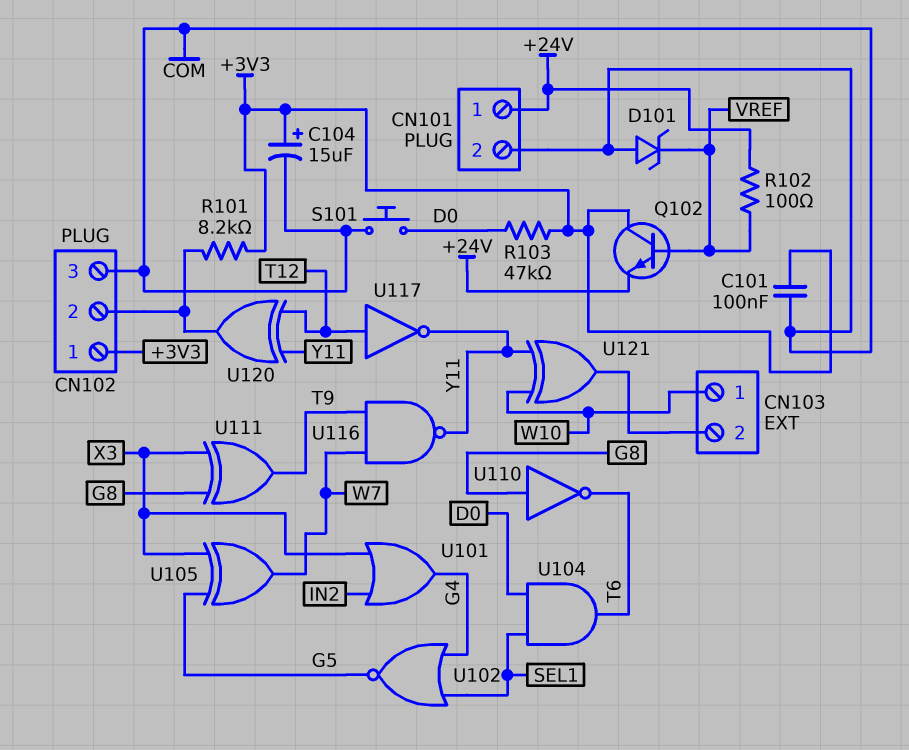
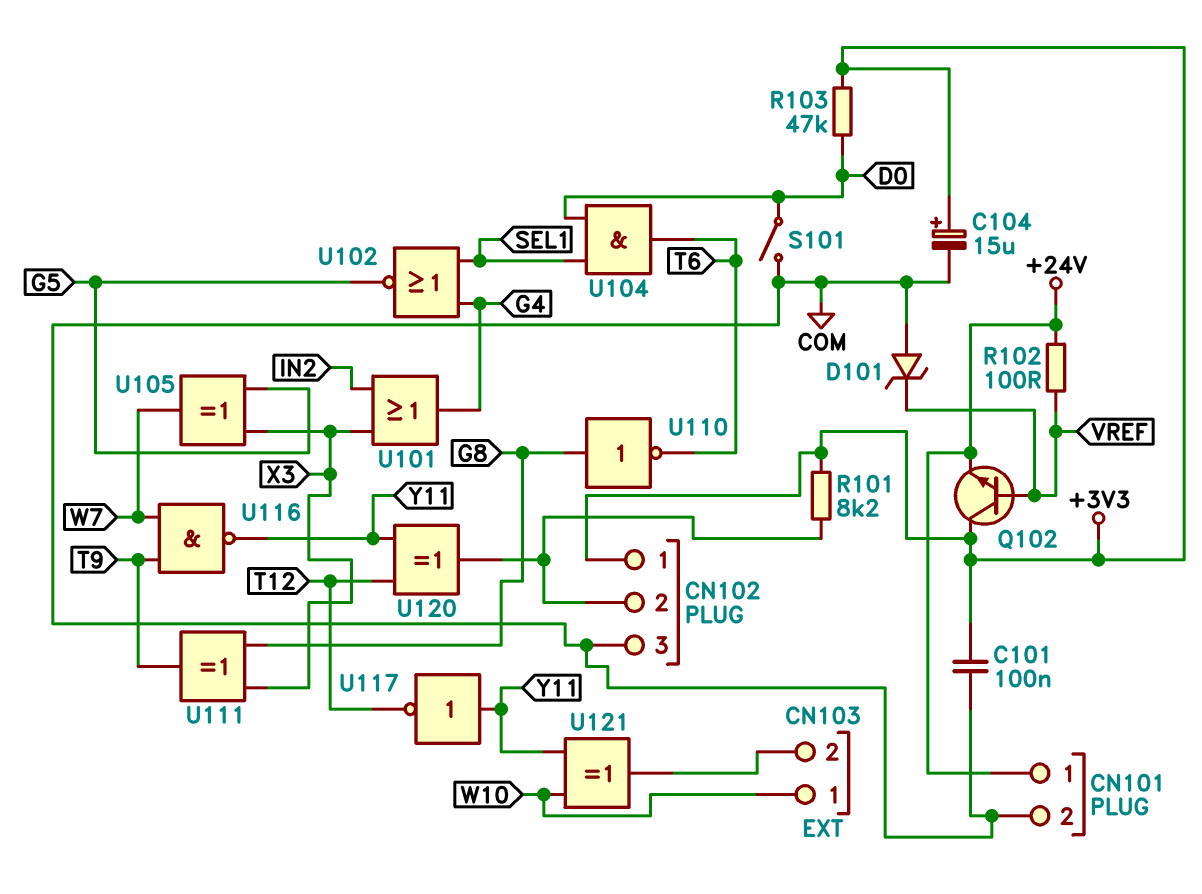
S101: button (COM, D0) -> switch (COM, D0)
U117: NOT (in T12, out Y11) -> NOT (in Y11, out T12)

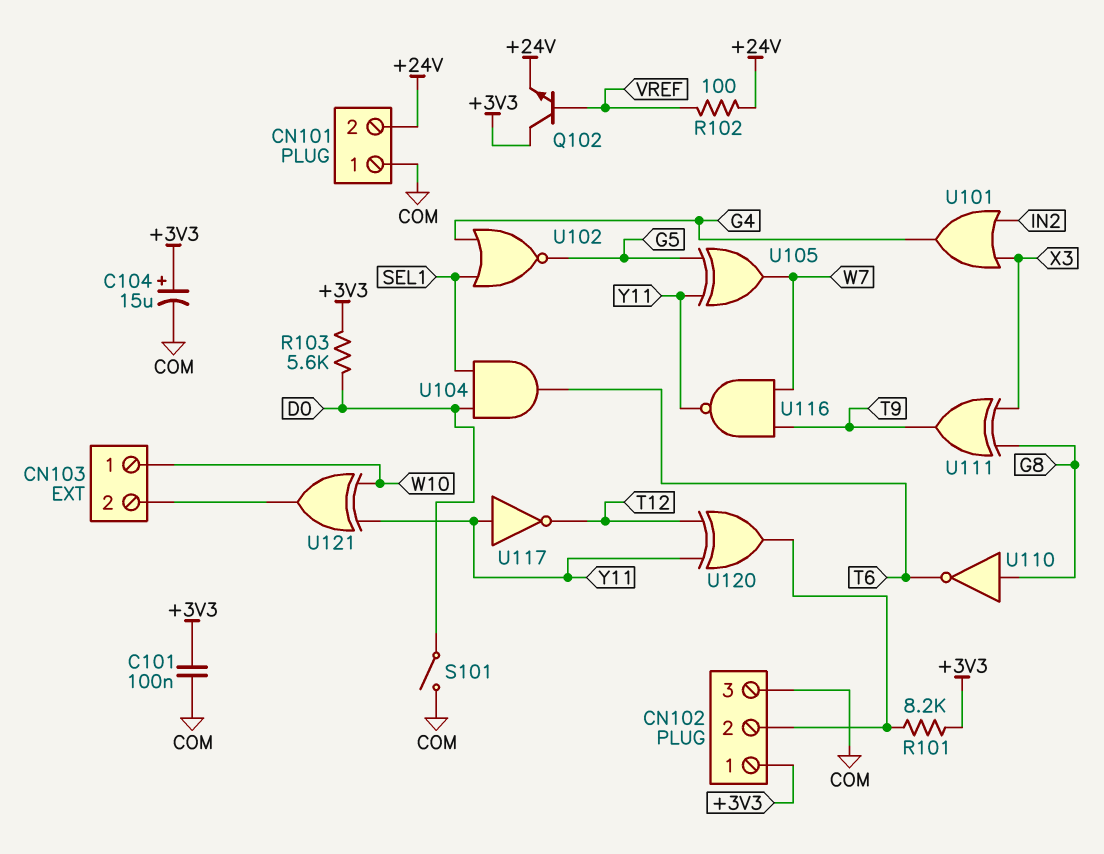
CN101 pin 1: +24V -> COM
CN101 pin 2: COM -> +24V
D101: zener (A COM, K VREF) -> none
R103: 47k (+3V3, D0) -> 5.6k (+3V3, D0)
U105: XOR (in G5, in X3, out W7) -> XOR (in G5, in Y11, out W7)

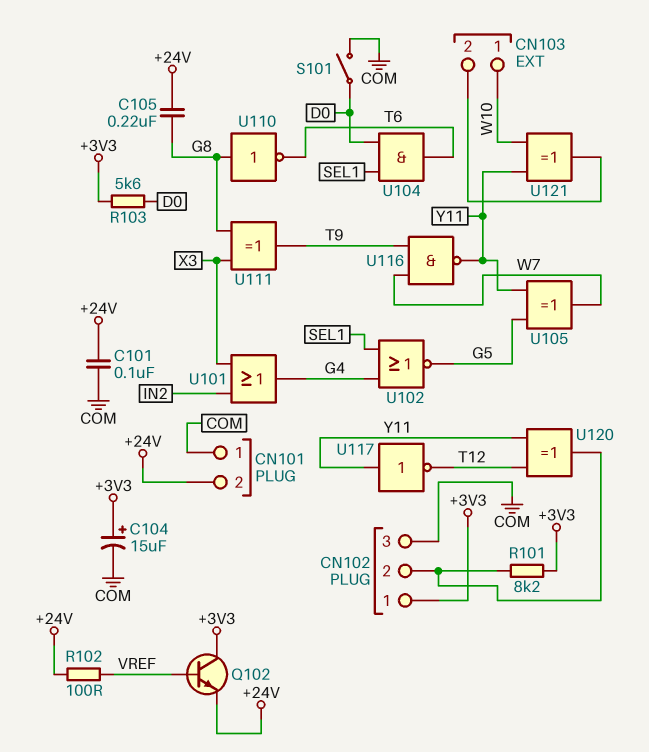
C101: 100nF (+3V3, COM) -> 100nF (+24V, COM)
C105: none -> 220nF (+24V, G8)

